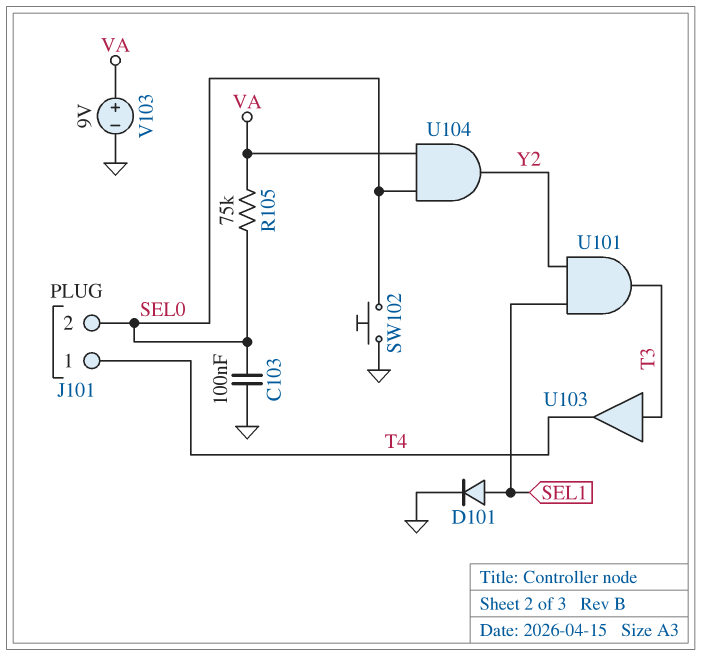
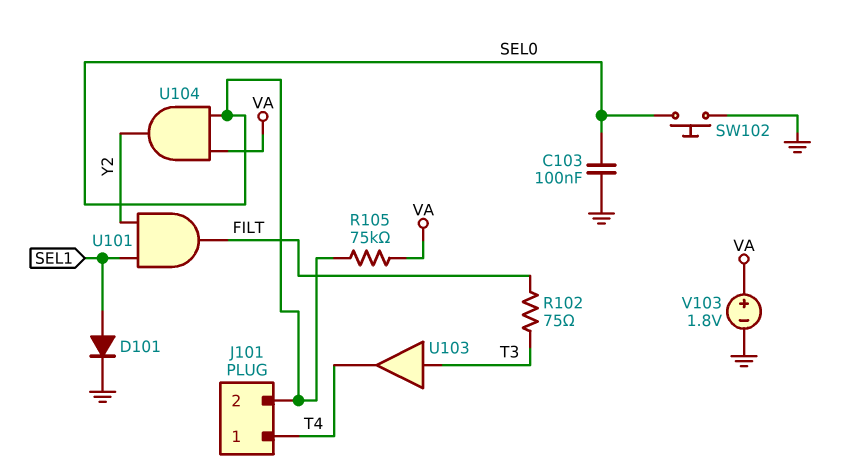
R102: none -> 75 (FILT, T3)
U101: AND (in SEL1, in Y2, out T3) -> AND (in SEL1, in Y2, out FILT)
V103: 9V (plus VA, minus GND) -> 1.8V (plus VA, minus GND)

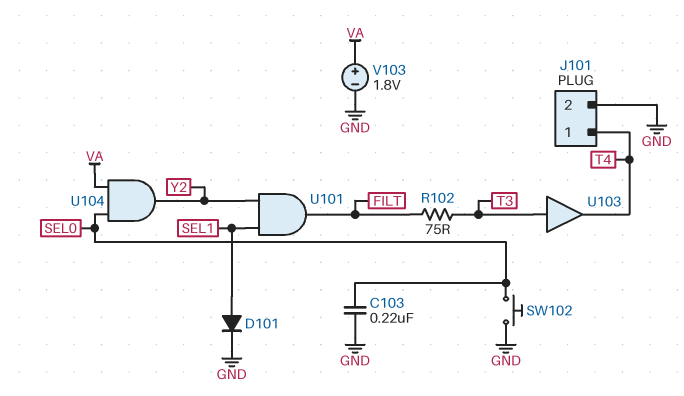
C103: 100nF (GND, SEL0) -> 220nF (GND, SEL0)
J101 pin 2: SEL0 -> GND
R105: 75k (SEL0, VA) -> none

